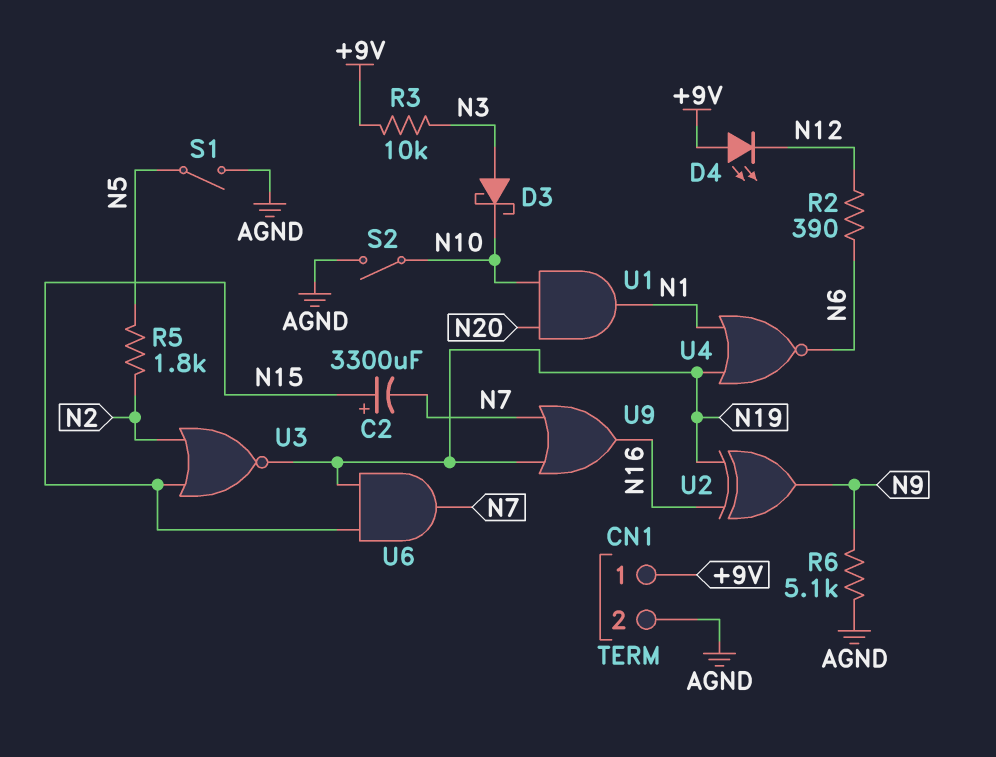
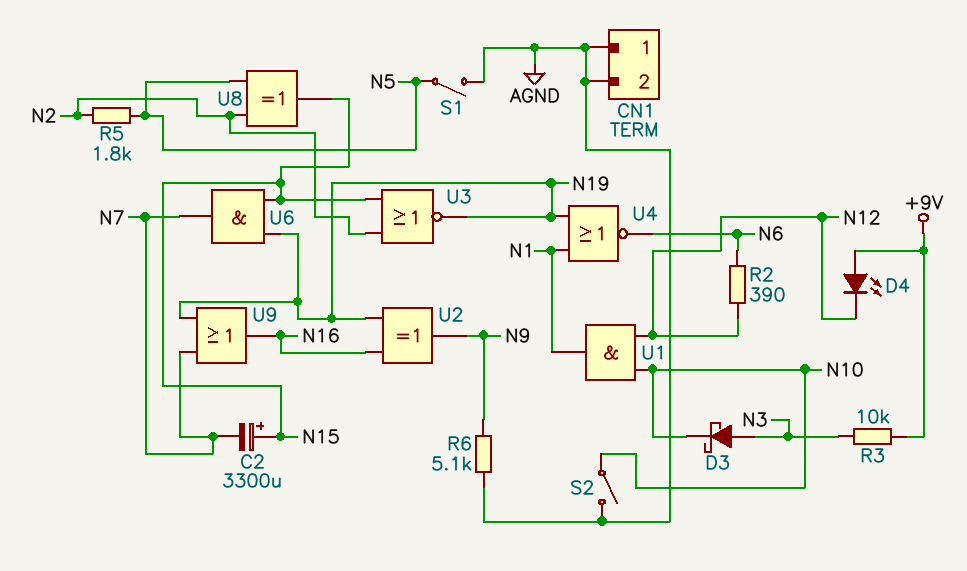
CN1 pin 1: +9V -> AGND
U1: AND (in N10, in N20, out N1) -> AND (in N10, in N12, out N1)
U8: none -> XOR (in N2, in N5, out N15)

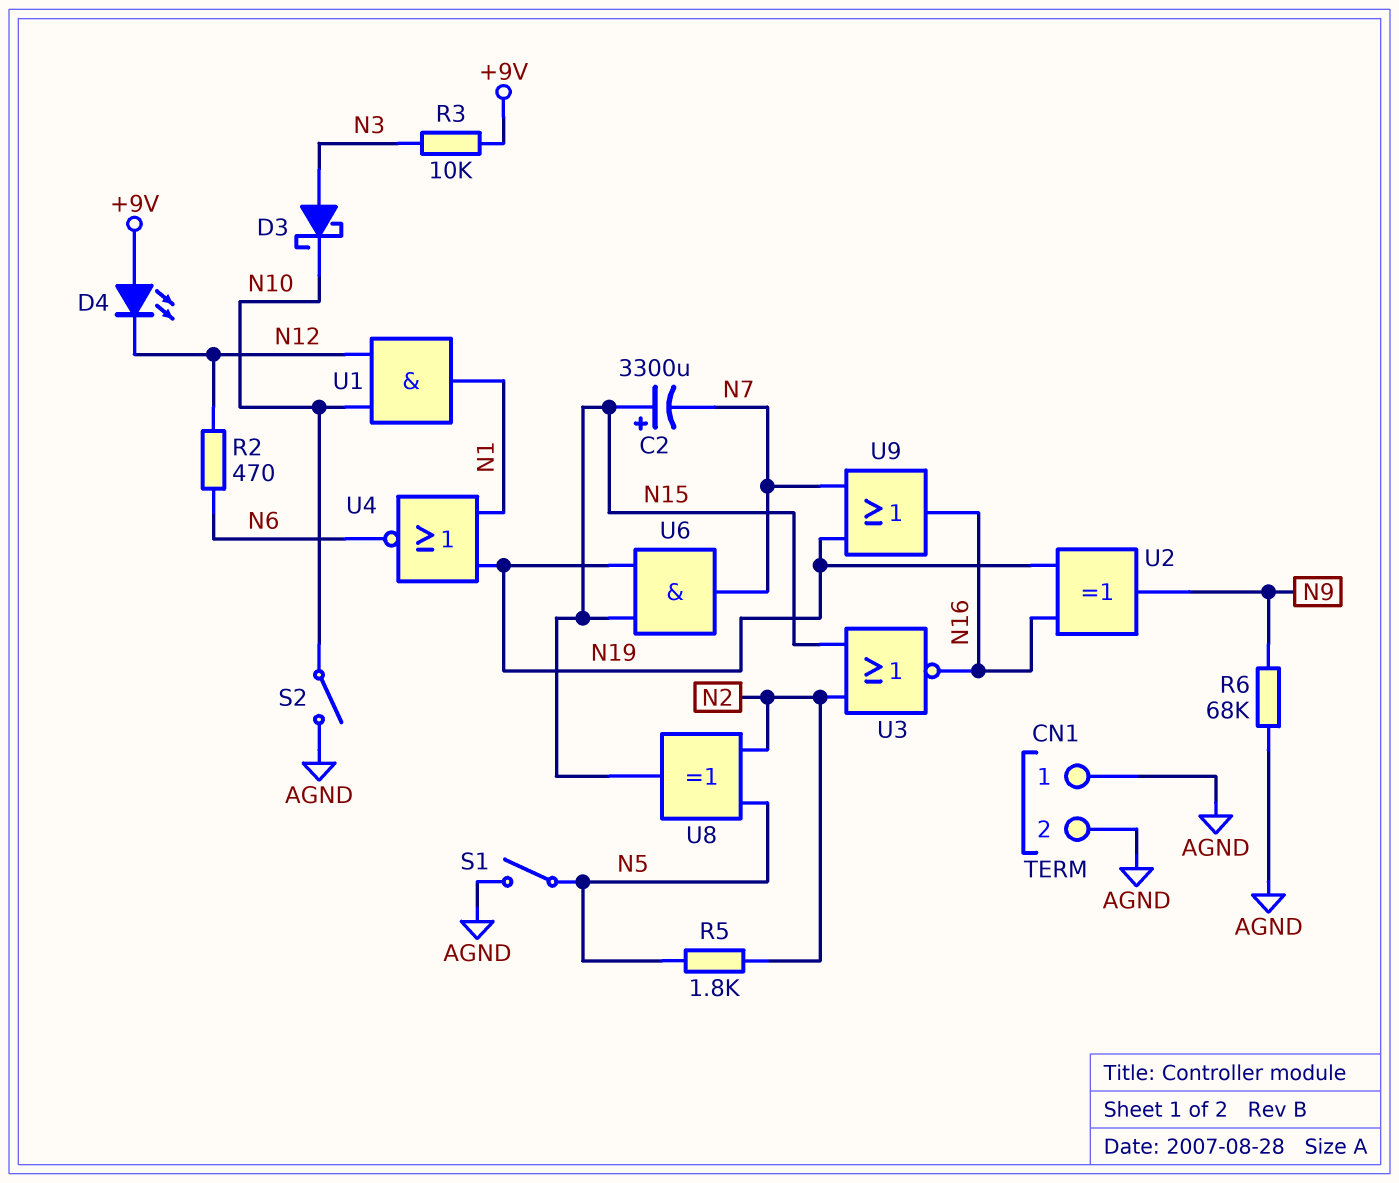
R2: 390 (N6, N12) -> 470 (N6, N12)
R6: 5.1k (AGND, N9) -> 68k (AGND, N9)
U3: NOR (in N2, in N15, out N19) -> NOR (in N2, in N15, out N16)

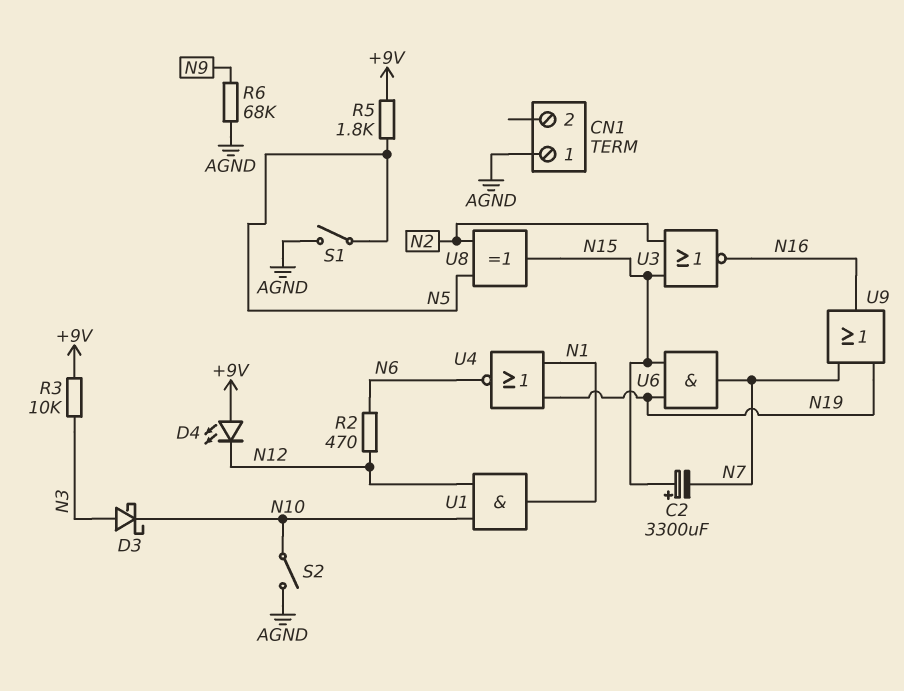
CN1 pin 2: AGND -> none
R5: 1.8k (N2, N5) -> 1.8k (+9V, N5)
U2: XOR (in N16, in N19, out N9) -> none

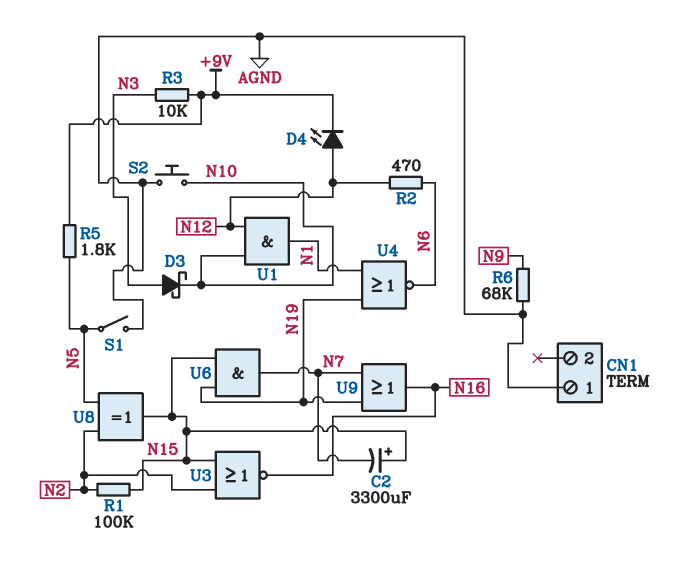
D4: LED (A +9V, K N12) -> LED (A N12, K +9V)
R1: none -> 100k (N2, N15)
S2: switch (AGND, N10) -> button (AGND, N10)

